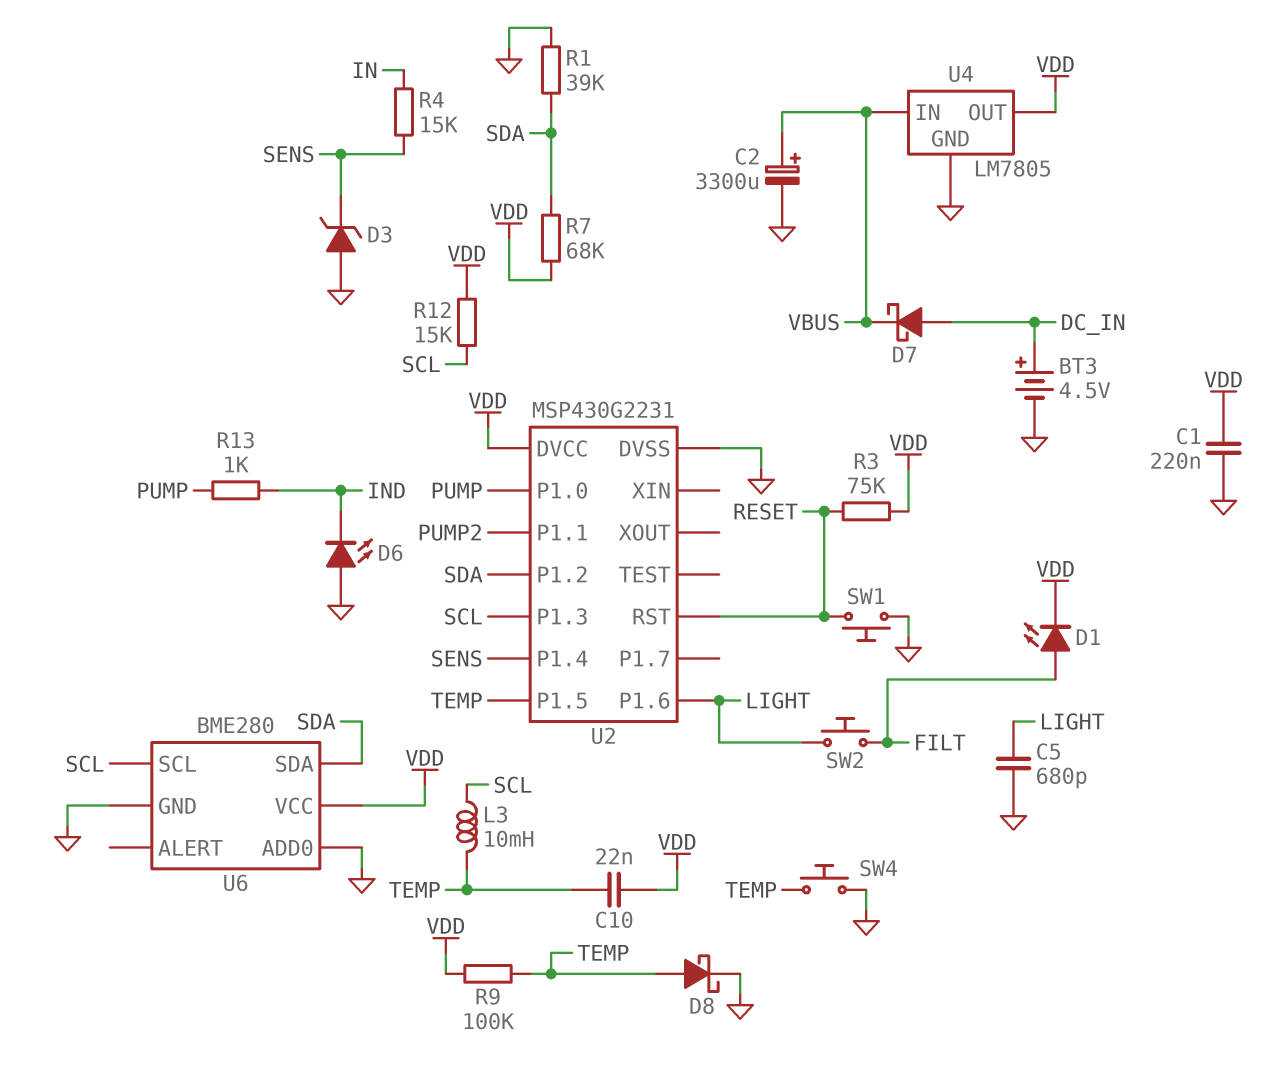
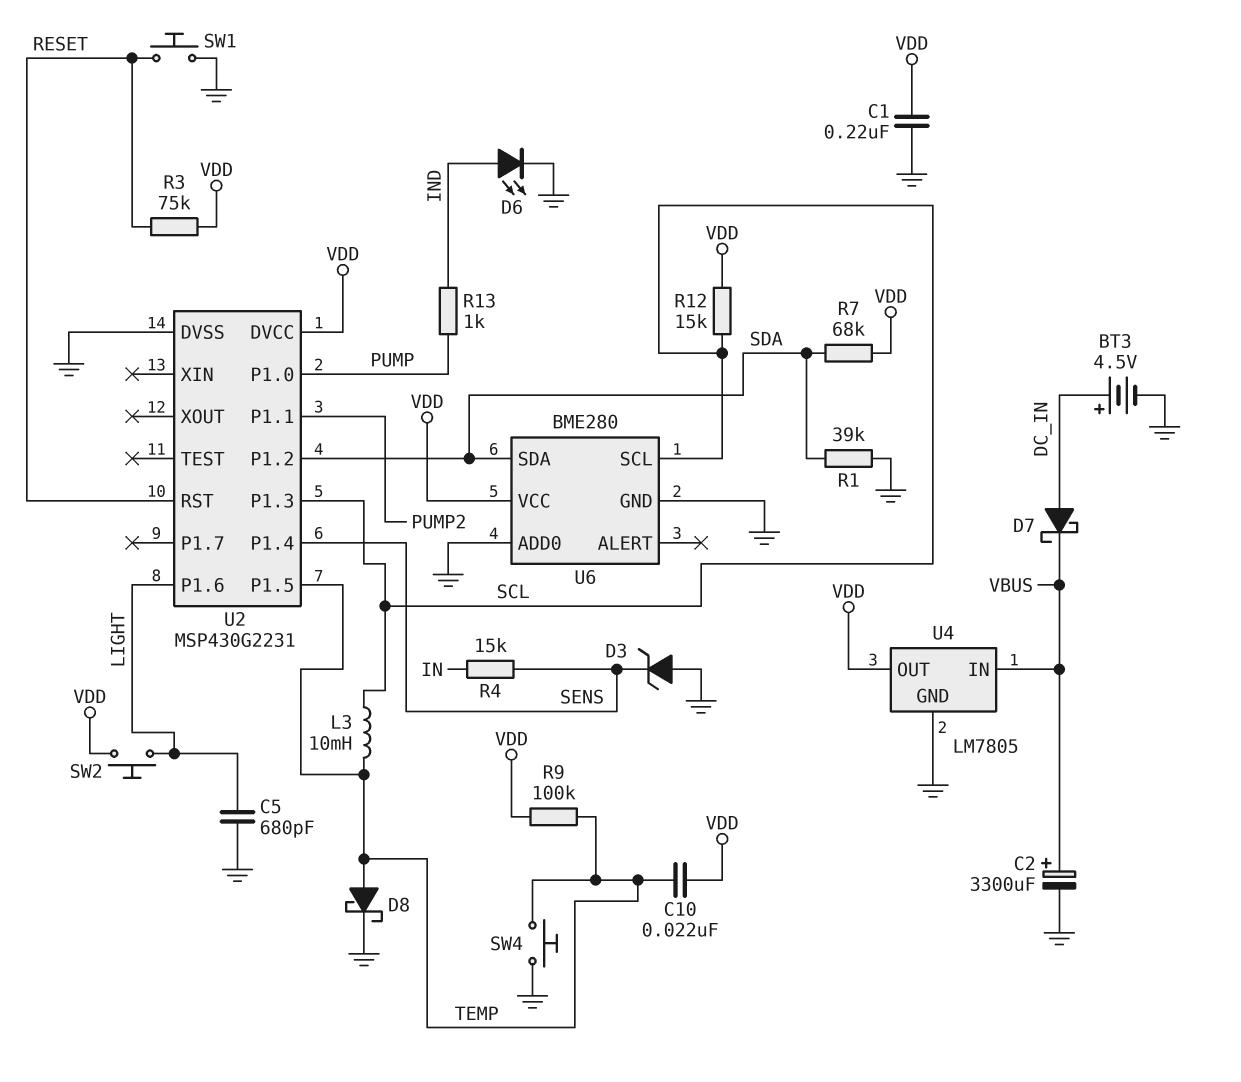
D1: LED (A FILT, K VDD) -> none
D6: LED (A GND, K IND) -> LED (A IND, K GND)
SW2: button (FILT, LIGHT) -> button (LIGHT, VDD)

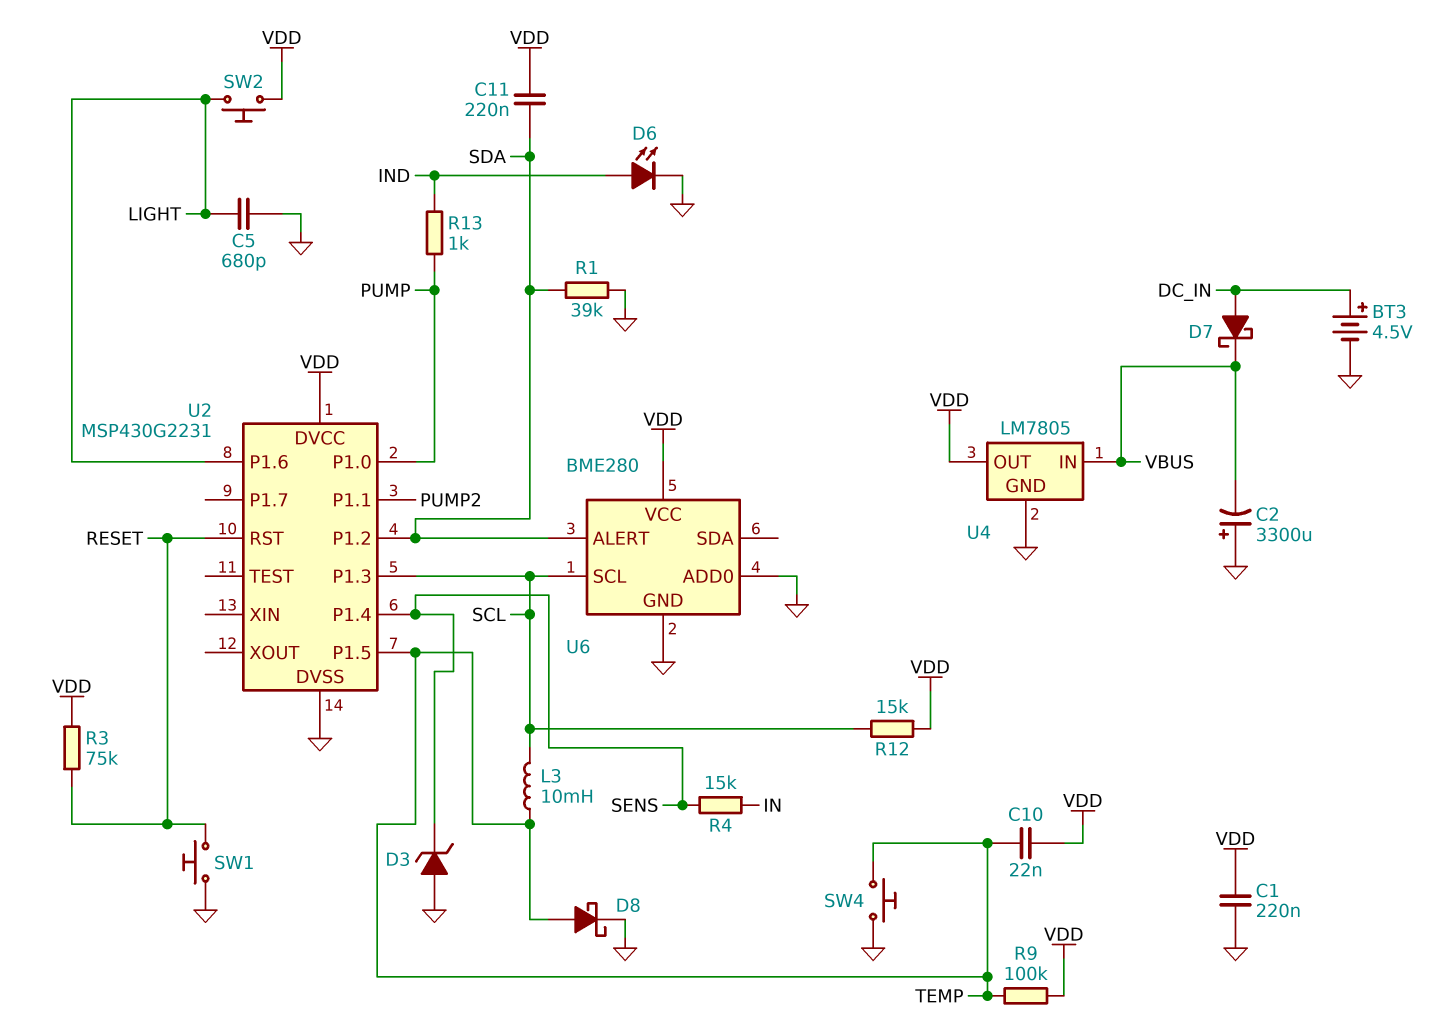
C2: 3300uF (plus VBUS, minus GND) -> 3300uF (plus GND, minus VBUS)
C11: none -> 220nF (SDA, VDD)
R7: 68k (SDA, VDD) -> none
U6 pin ALERT: none -> SDA
U6 pin SDA: SDA -> none

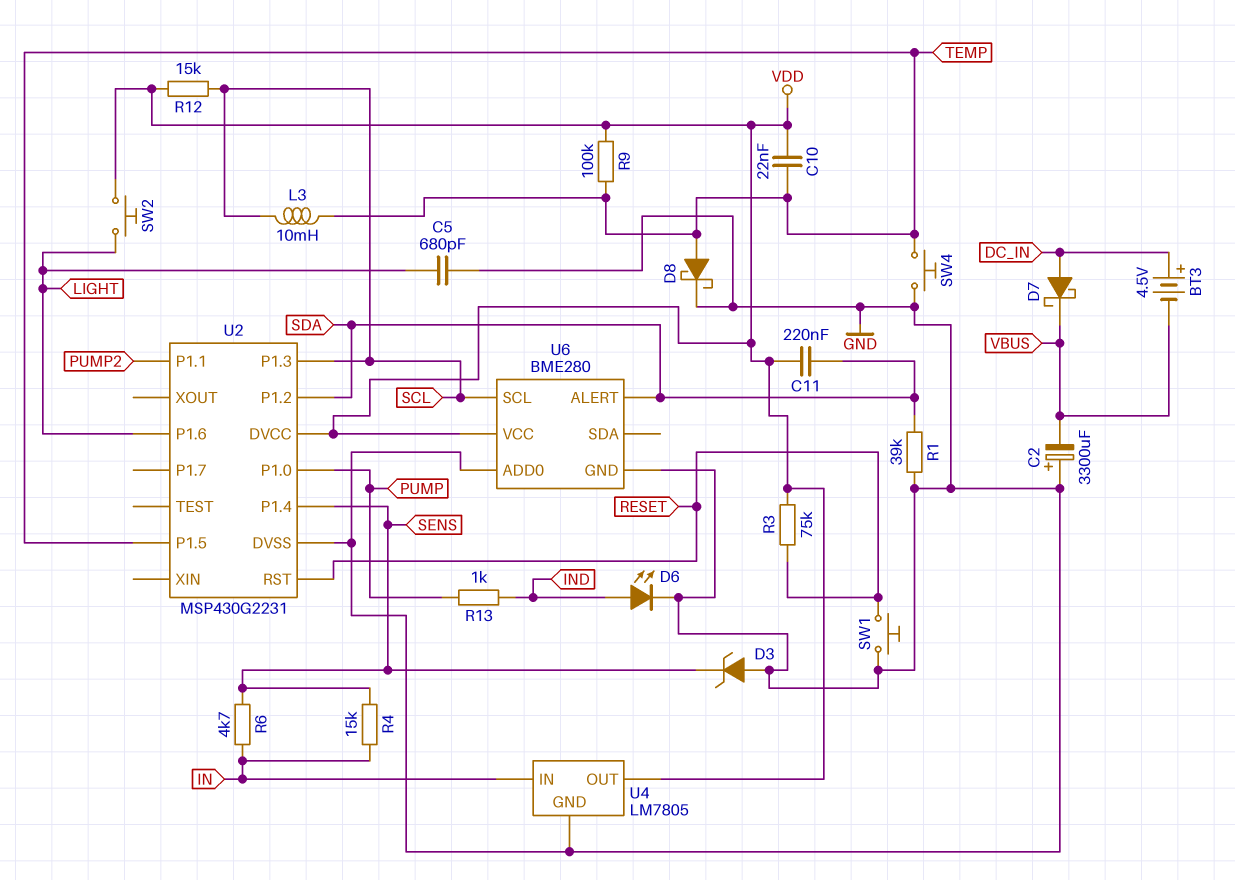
BT3: 4.5V (plus DC_IN, minus GND) -> 4.5V (plus DC_IN, minus VBUS)
C1: 220nF (GND, VDD) -> none
R6: none -> 4.7k (IN, SENS)
U4 pin IN: VBUS -> IN

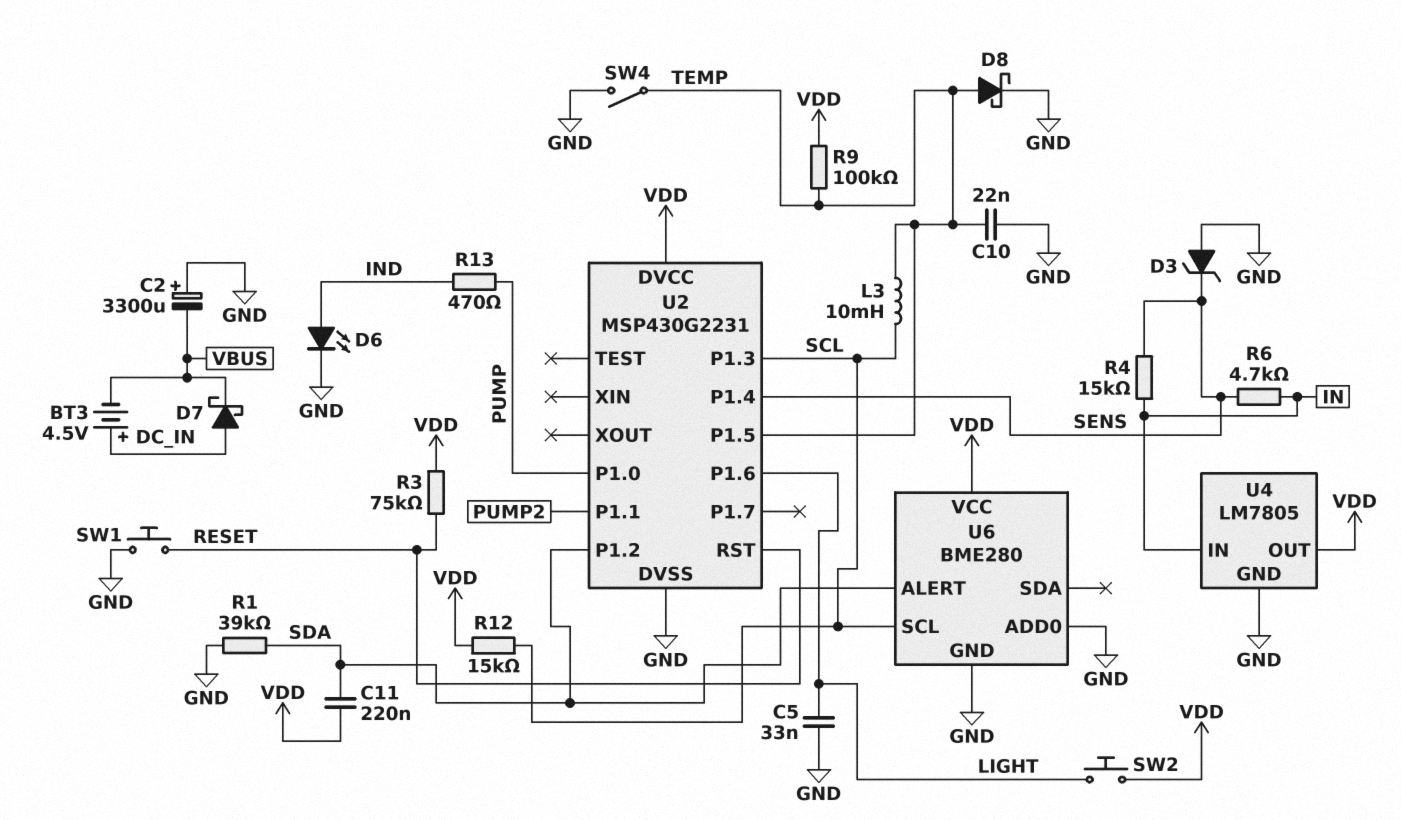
C5: 680pF (GND, LIGHT) -> 33nF (GND, LIGHT)
C10: 22nF (TEMP, VDD) -> 22nF (GND, TEMP)
R13: 1k (IND, PUMP) -> 470 (IND, PUMP)
SW4: button (GND, TEMP) -> switch (GND, TEMP)

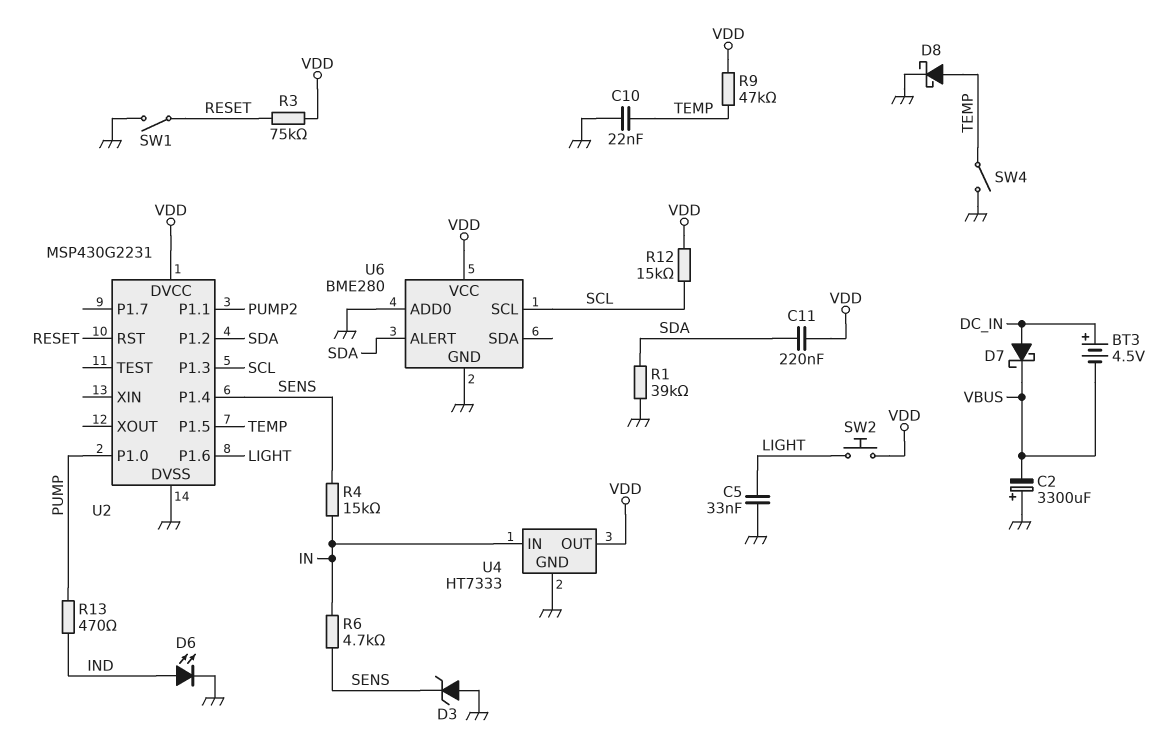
L3: 10mH (SCL, TEMP) -> none
R9: 100k (TEMP, VDD) -> 47k (TEMP, VDD)
SW1: button (GND, RESET) -> switch (GND, RESET)
U4: LM7805 -> HT7333

